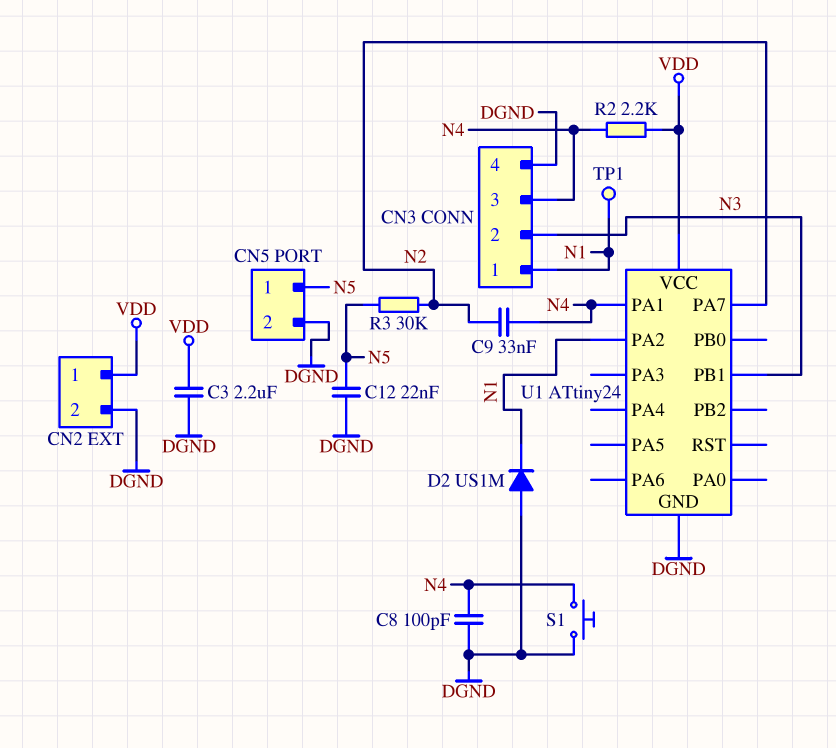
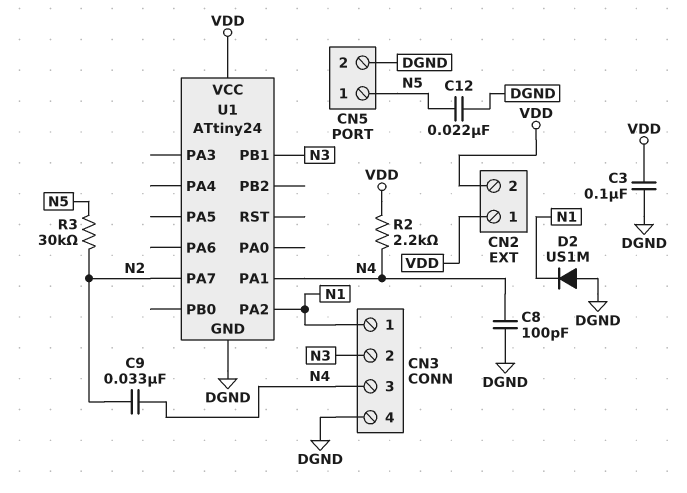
C3: 2.2uF (DGND, VDD) -> 100nF (DGND, VDD)
CN2 pin 2: DGND -> VDD
S1: button (DGND, N4) -> none
TP1: test point (N1) -> none

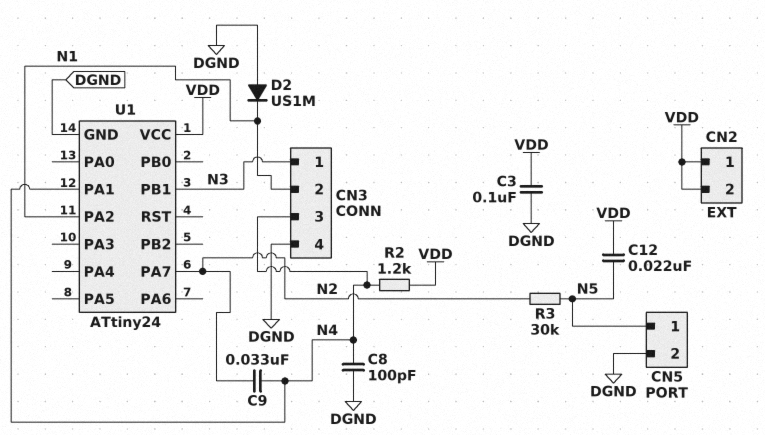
C12: 22nF (DGND, N5) -> 22nF (N5, VDD)
CN3 pin 1: N1 -> N3
CN3 pin 2: N3 -> N1
R2: 2.2k (N4, VDD) -> 1.2k (N4, VDD)

